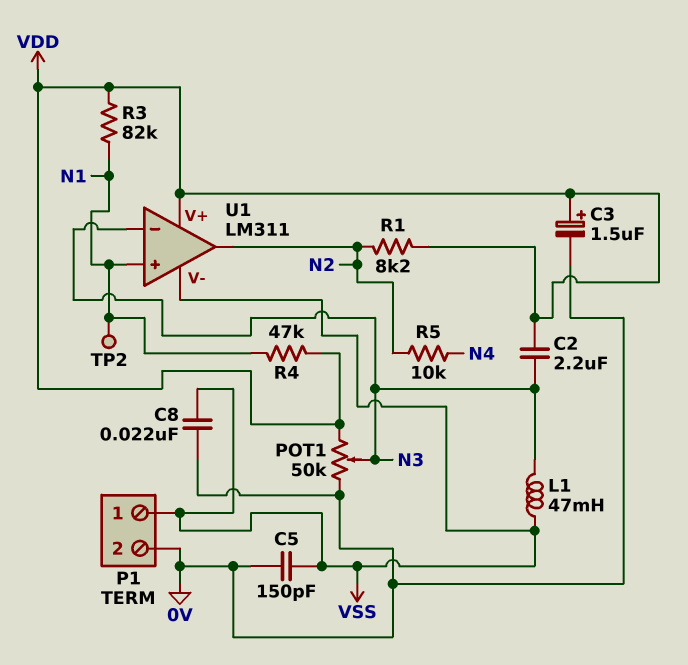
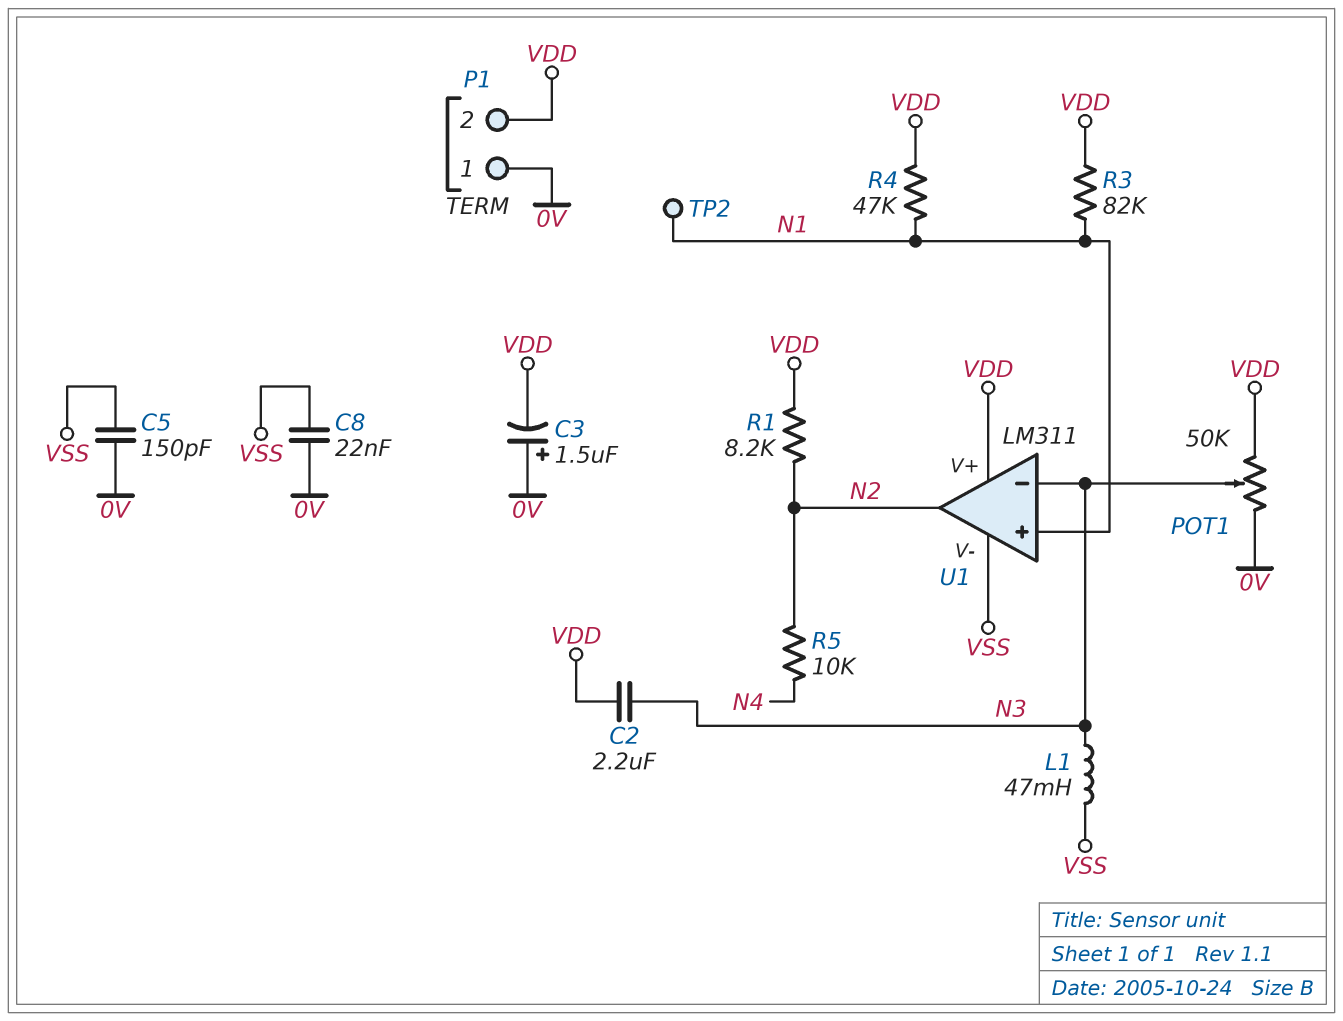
C3: 1.5uF (plus VDD, minus 0V) -> 1.5uF (plus 0V, minus VDD)
P1 pin 1: VSS -> 0V
P1 pin 2: 0V -> VDD

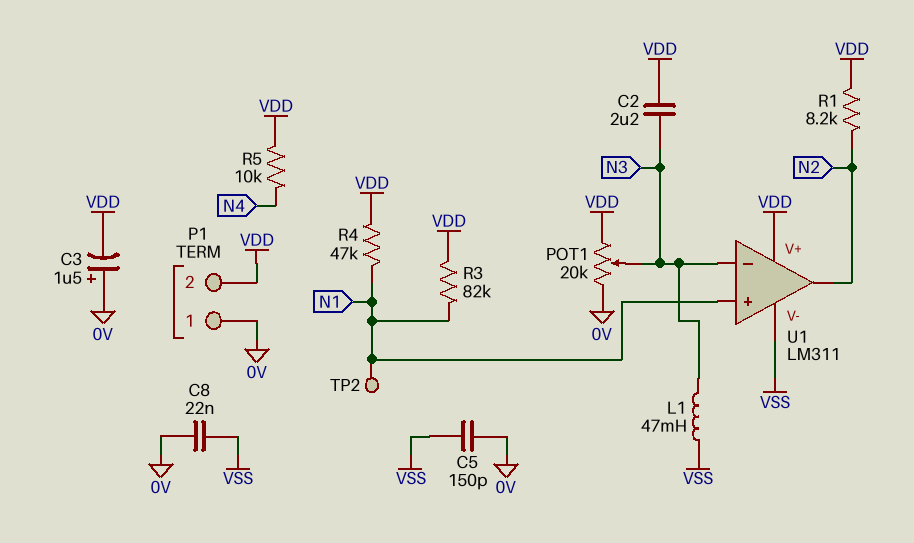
POT1: 50k (0V, VDD, wiper N3) -> 20k (0V, VDD, wiper N3)
R5: 10k (N2, N4) -> 10k (N4, VDD)

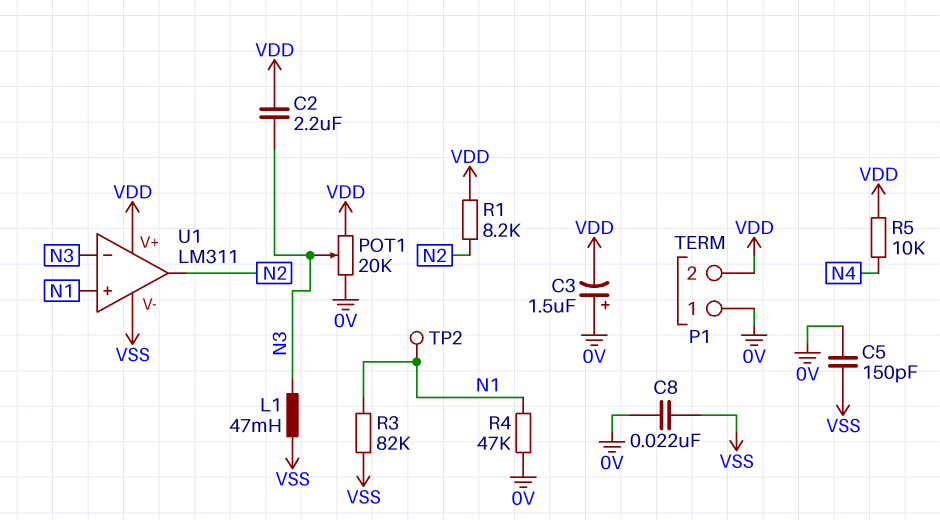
R3: 82k (N1, VDD) -> 82k (N1, VSS)
R4: 47k (N1, VDD) -> 47k (0V, N1)

